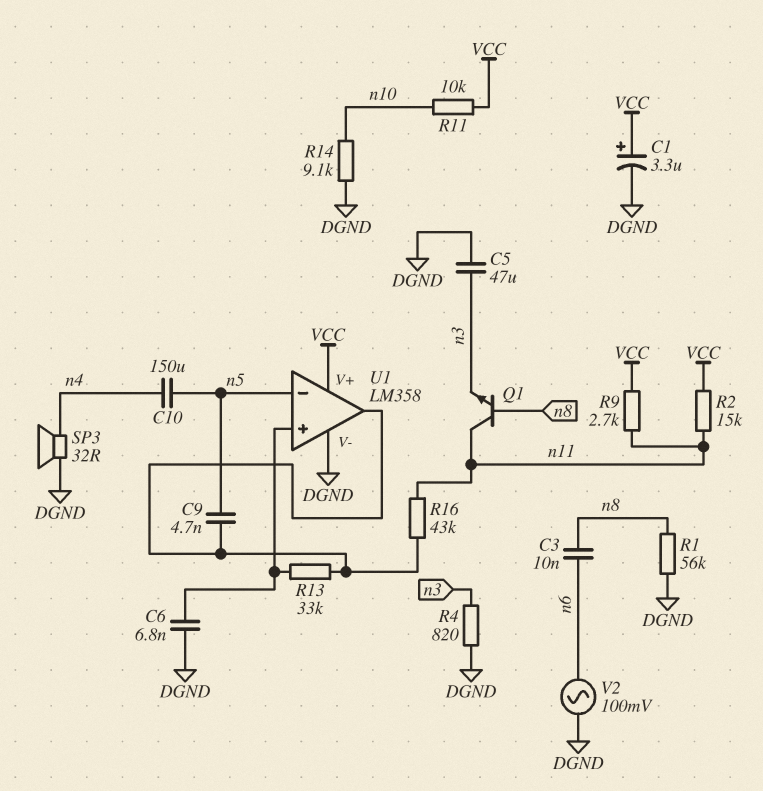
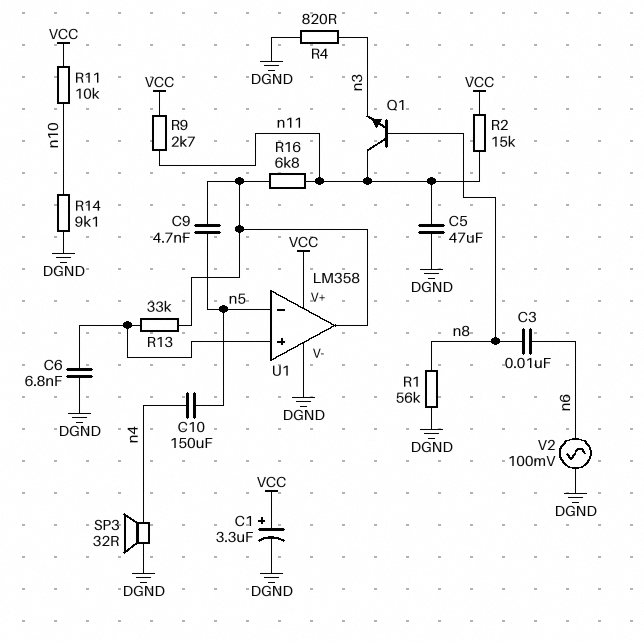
C5: 47uF (DGND, n3) -> 47uF (DGND, n11)
R16: 43k (U1/out, n11) -> 6.8k (U1/out, n11)

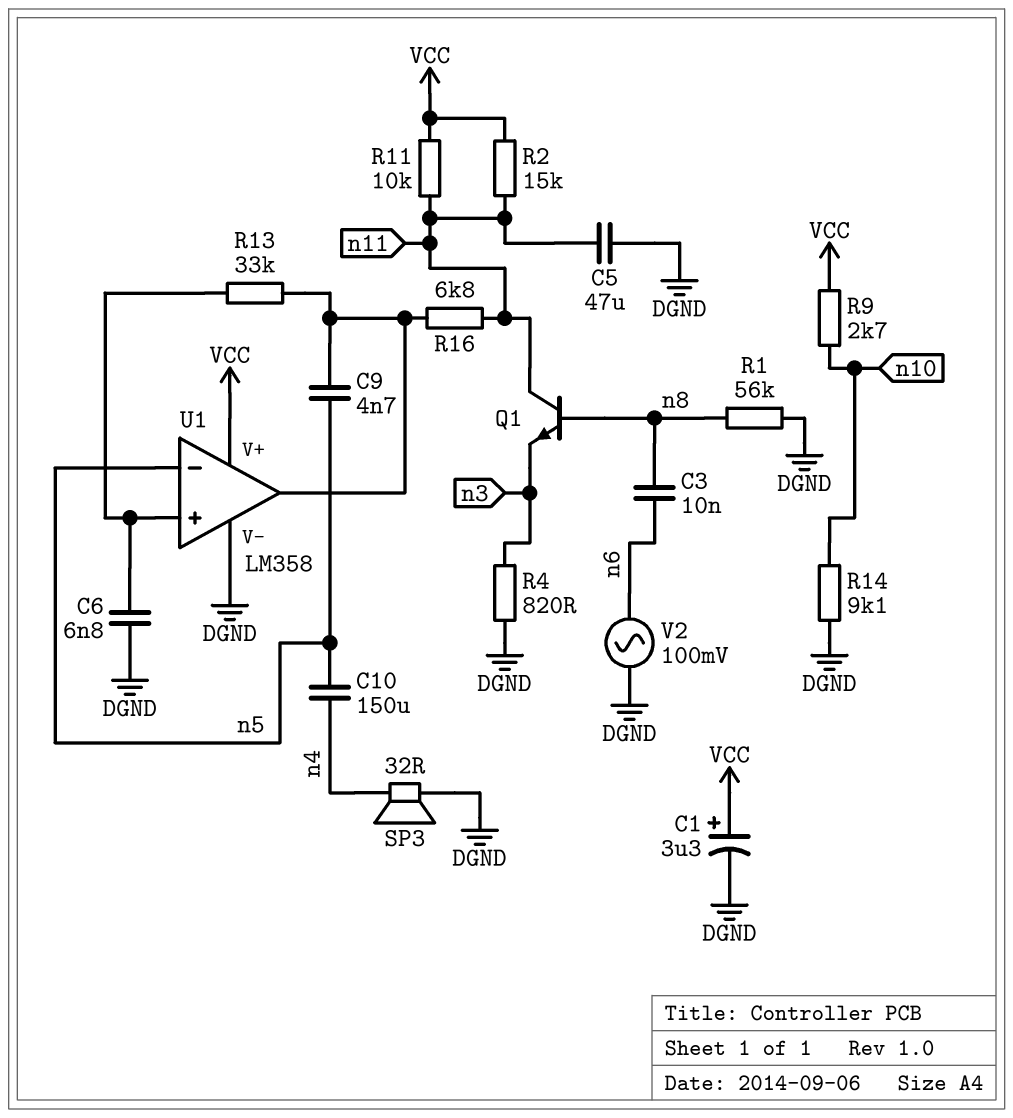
R9: 2.7k (VCC, n11) -> 2.7k (VCC, n10)
R11: 10k (VCC, n10) -> 10k (VCC, n11)

